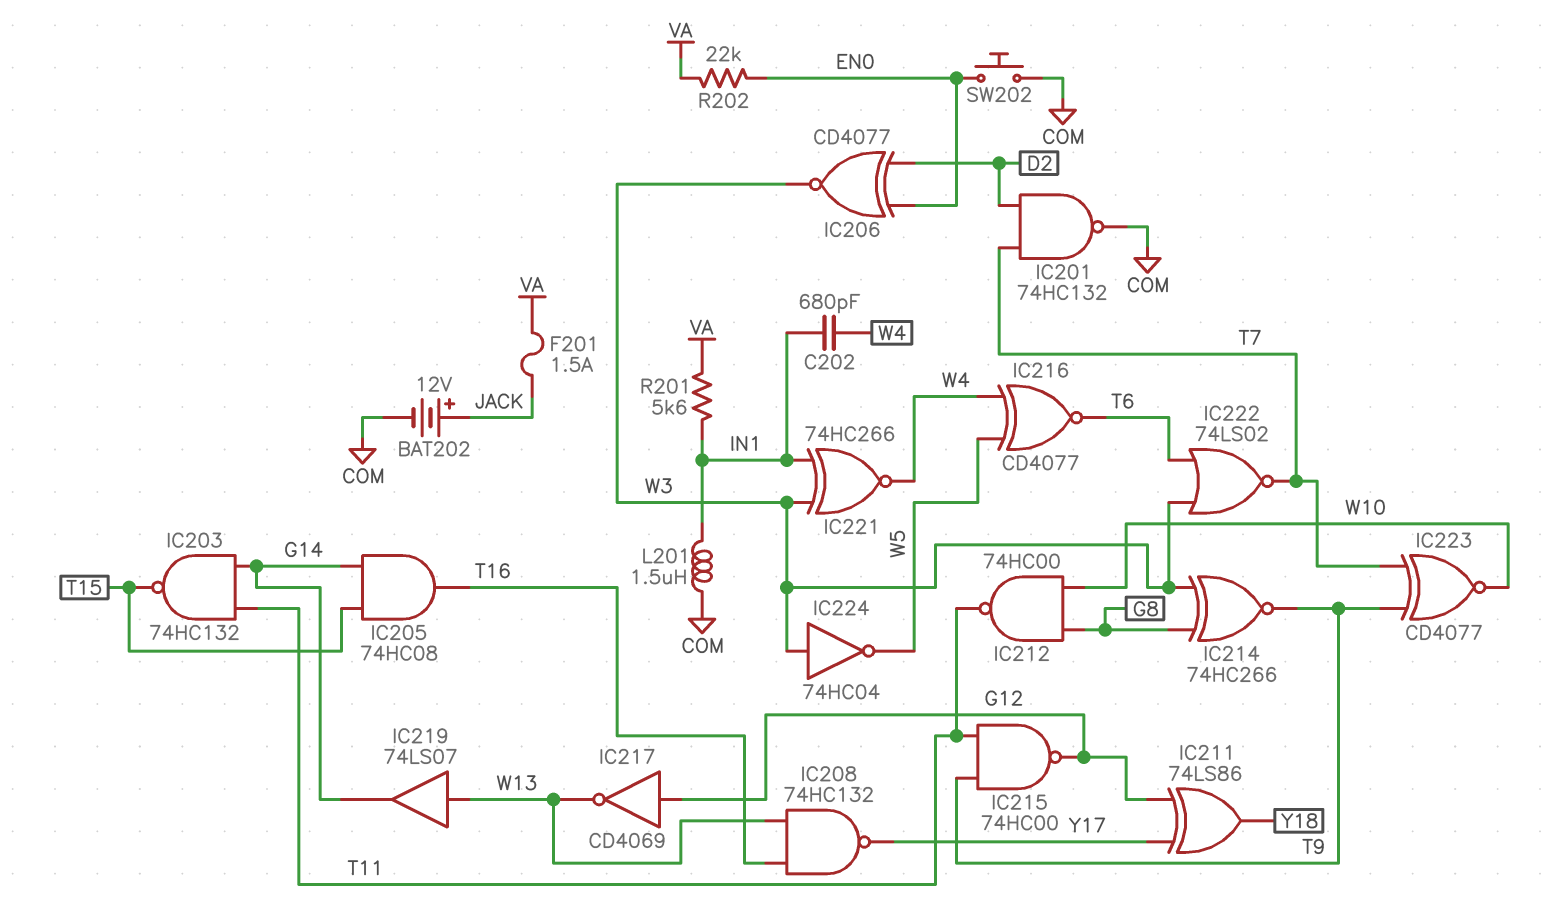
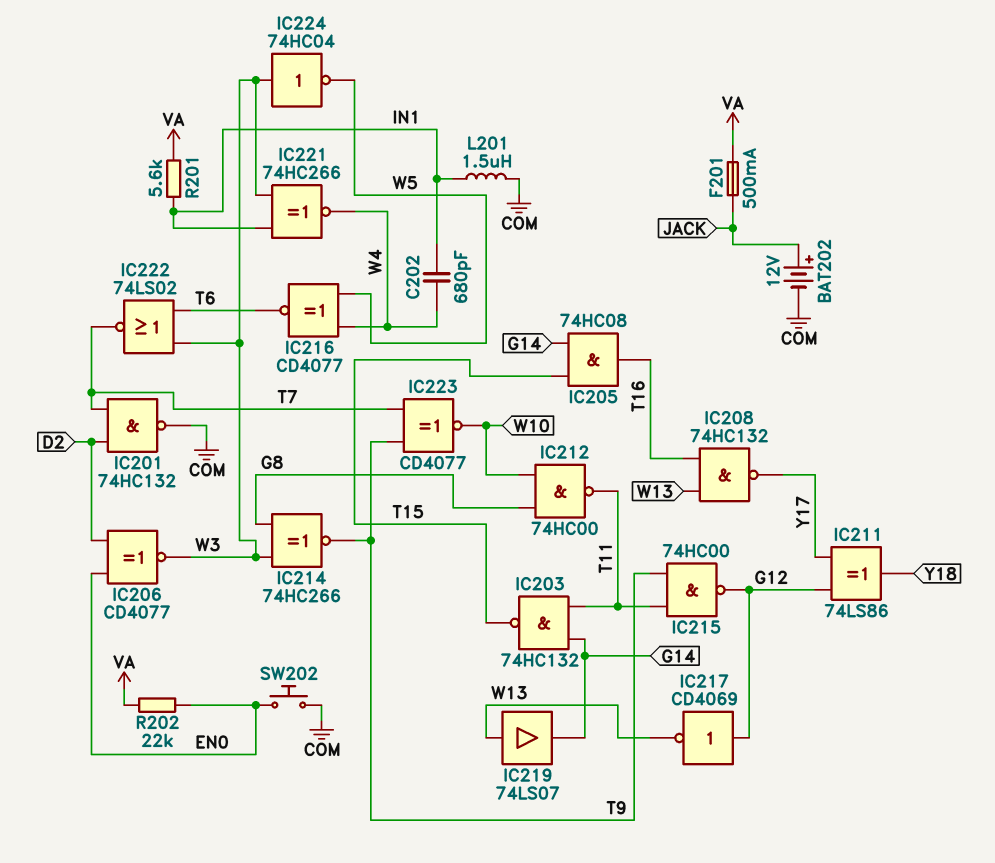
F201: 1.5A (JACK, VA) -> 500mA (JACK, VA)

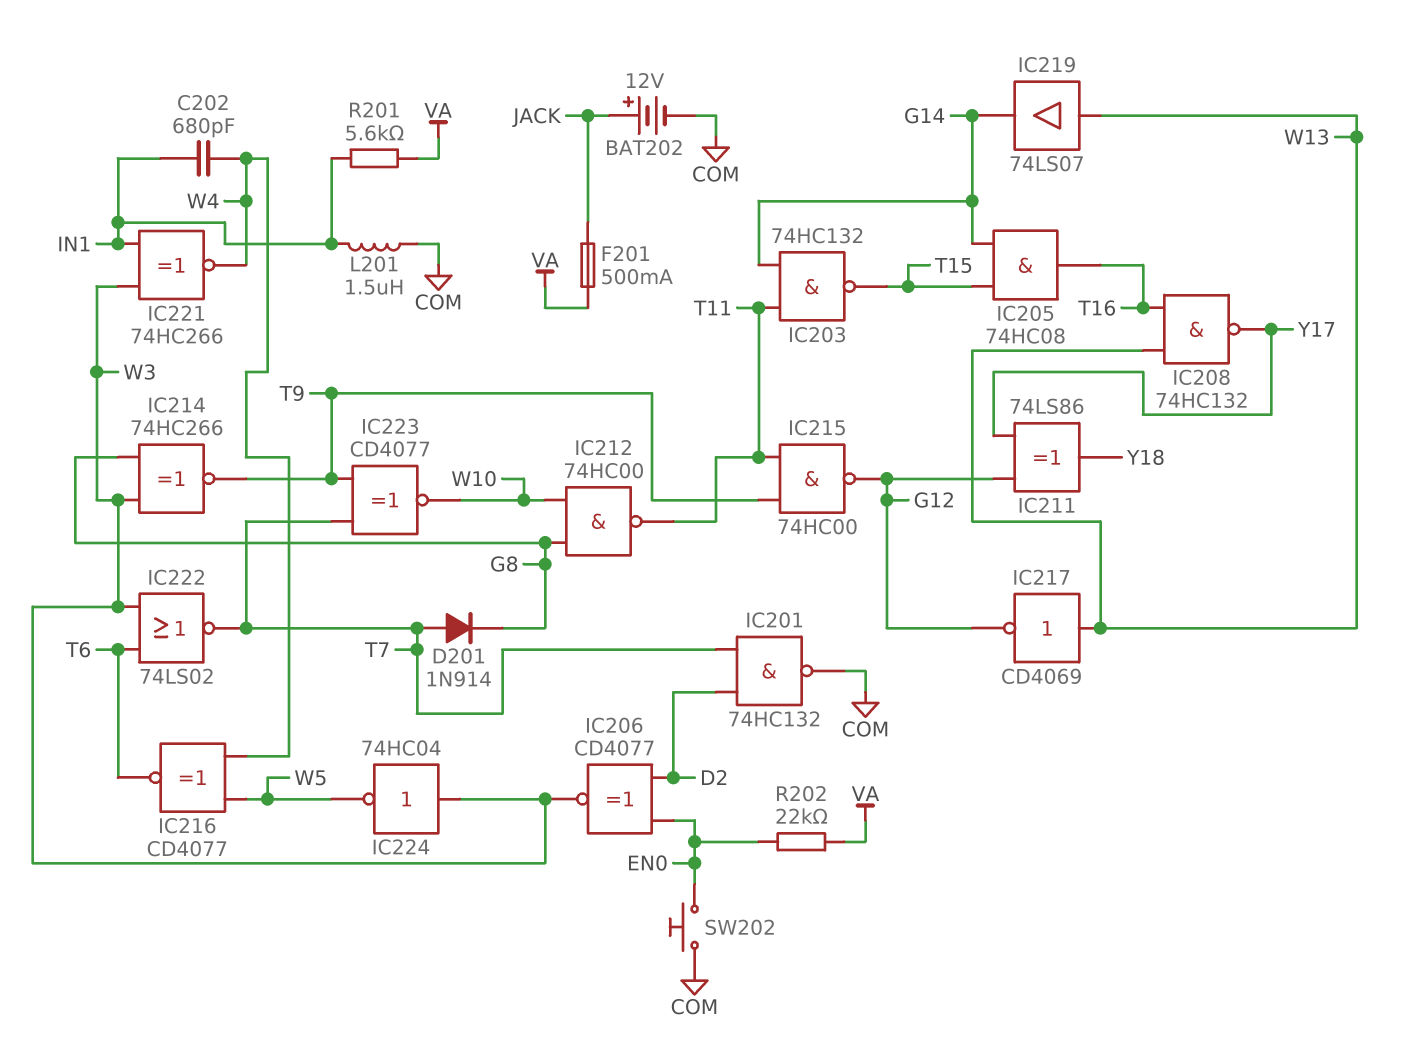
D201: none -> diode 1N914 (A T7, K G8)
IC217: NOT CD4069 (in G12, out W13) -> NOT CD4069 (in W13, out G12)

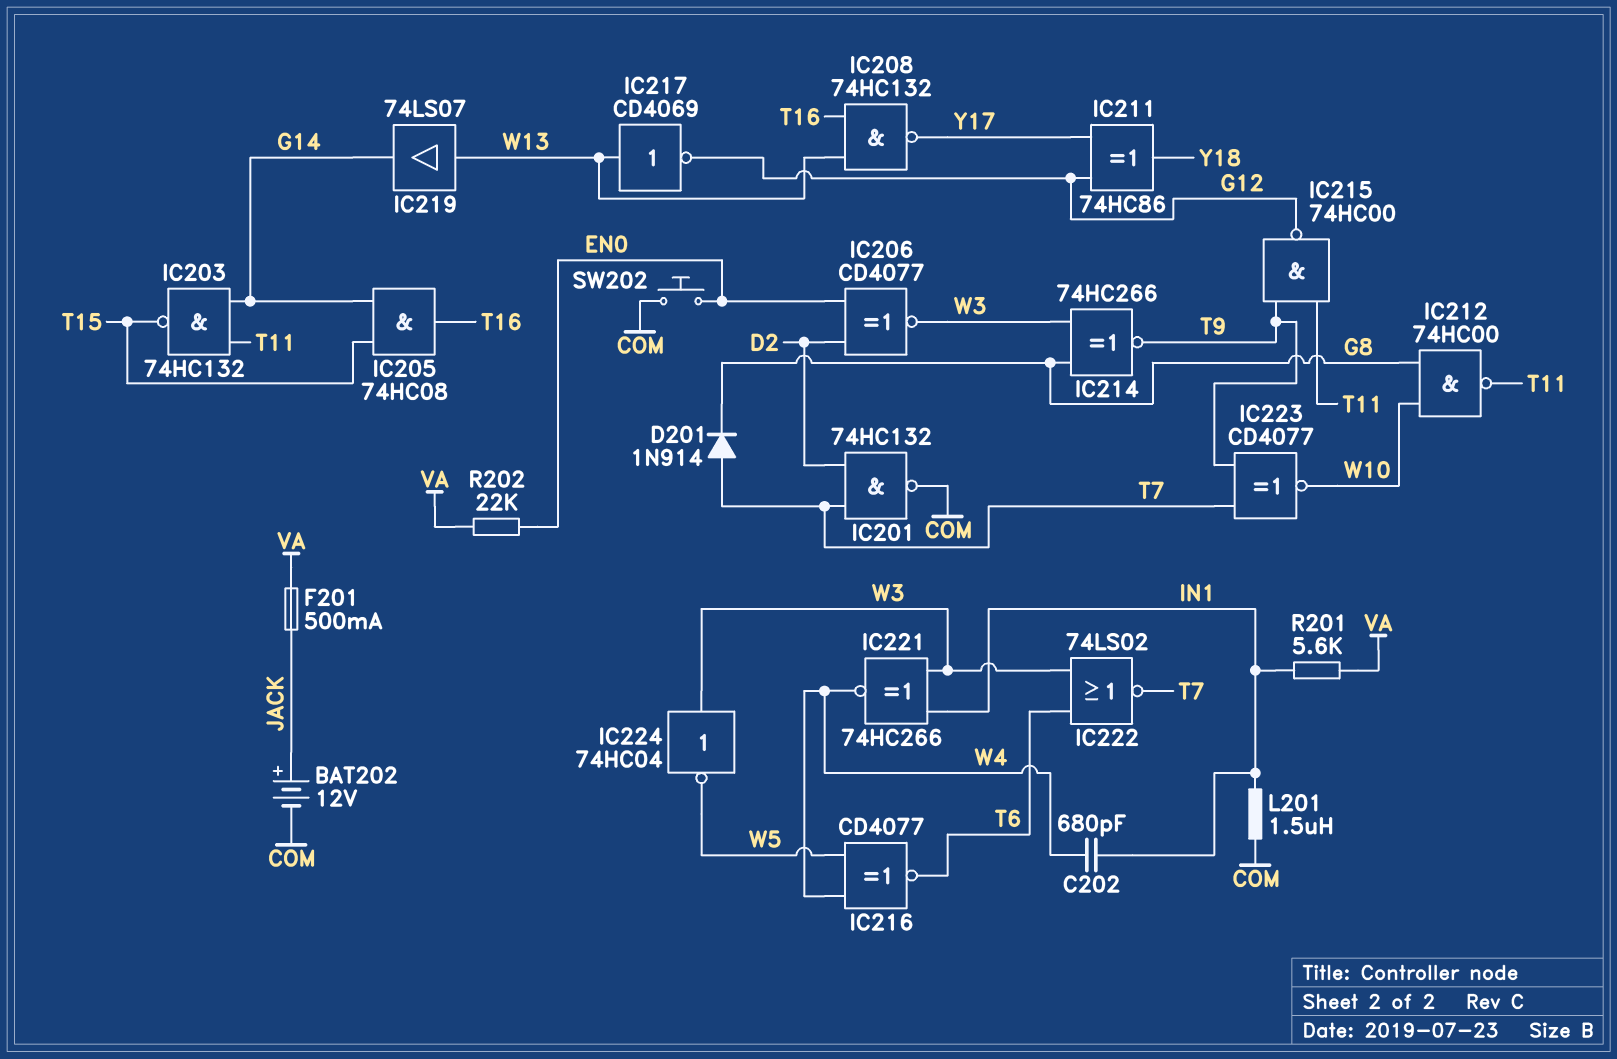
IC211: XOR 74LS86 (in G12, in Y17, out Y18) -> XOR 74HC86 (in G12, in Y17, out Y18)

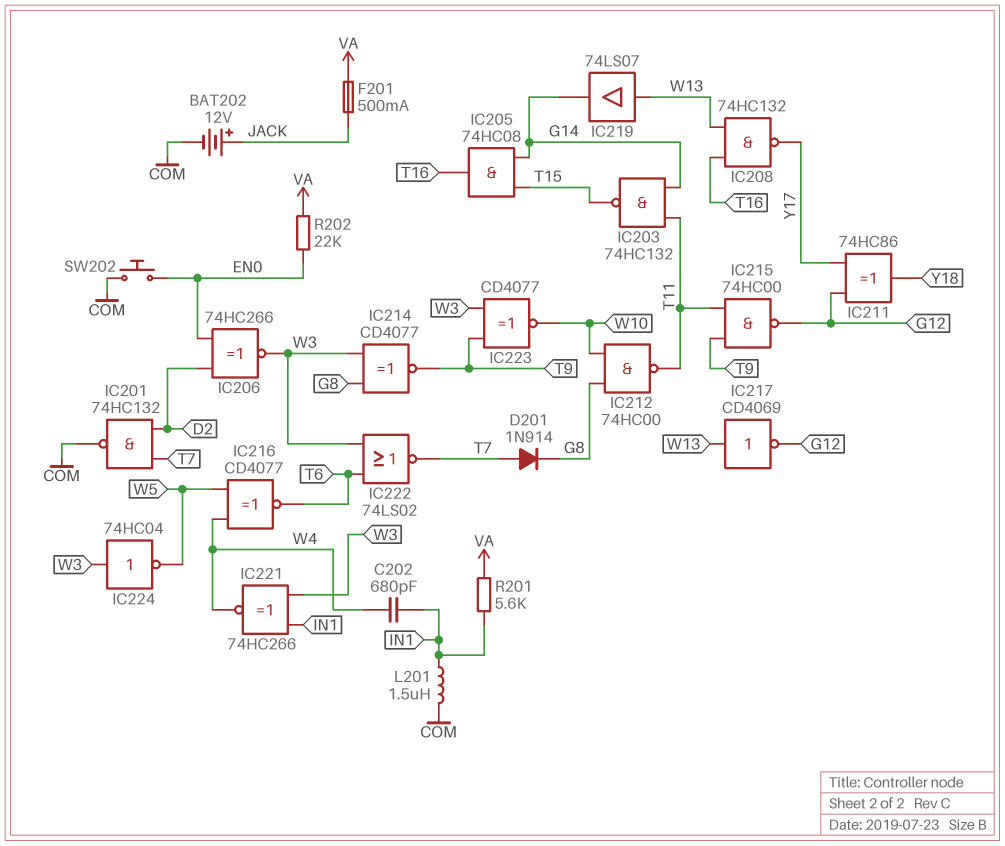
IC206: XNOR CD4077 (in D2, in EN0, out W3) -> XNOR 74HC266 (in D2, in EN0, out W3)
IC214: XNOR 74HC266 (in G8, in W3, out T9) -> XNOR CD4077 (in G8, in W3, out T9)
IC223: XNOR CD4077 (in T7, in T9, out W10) -> XNOR CD4077 (in T9, in W3, out W10)

